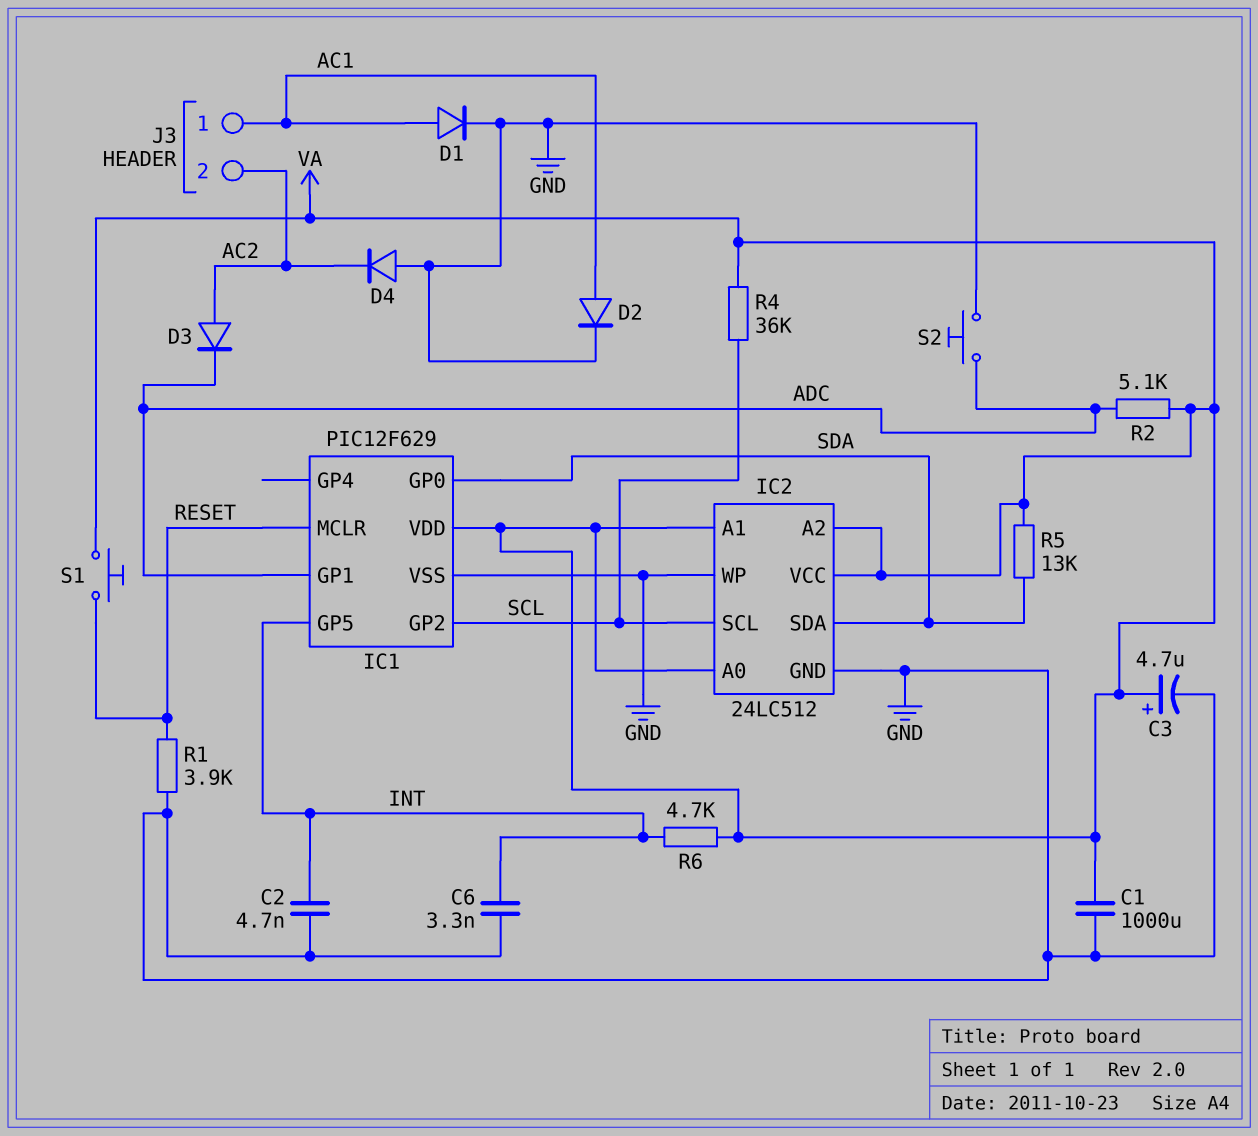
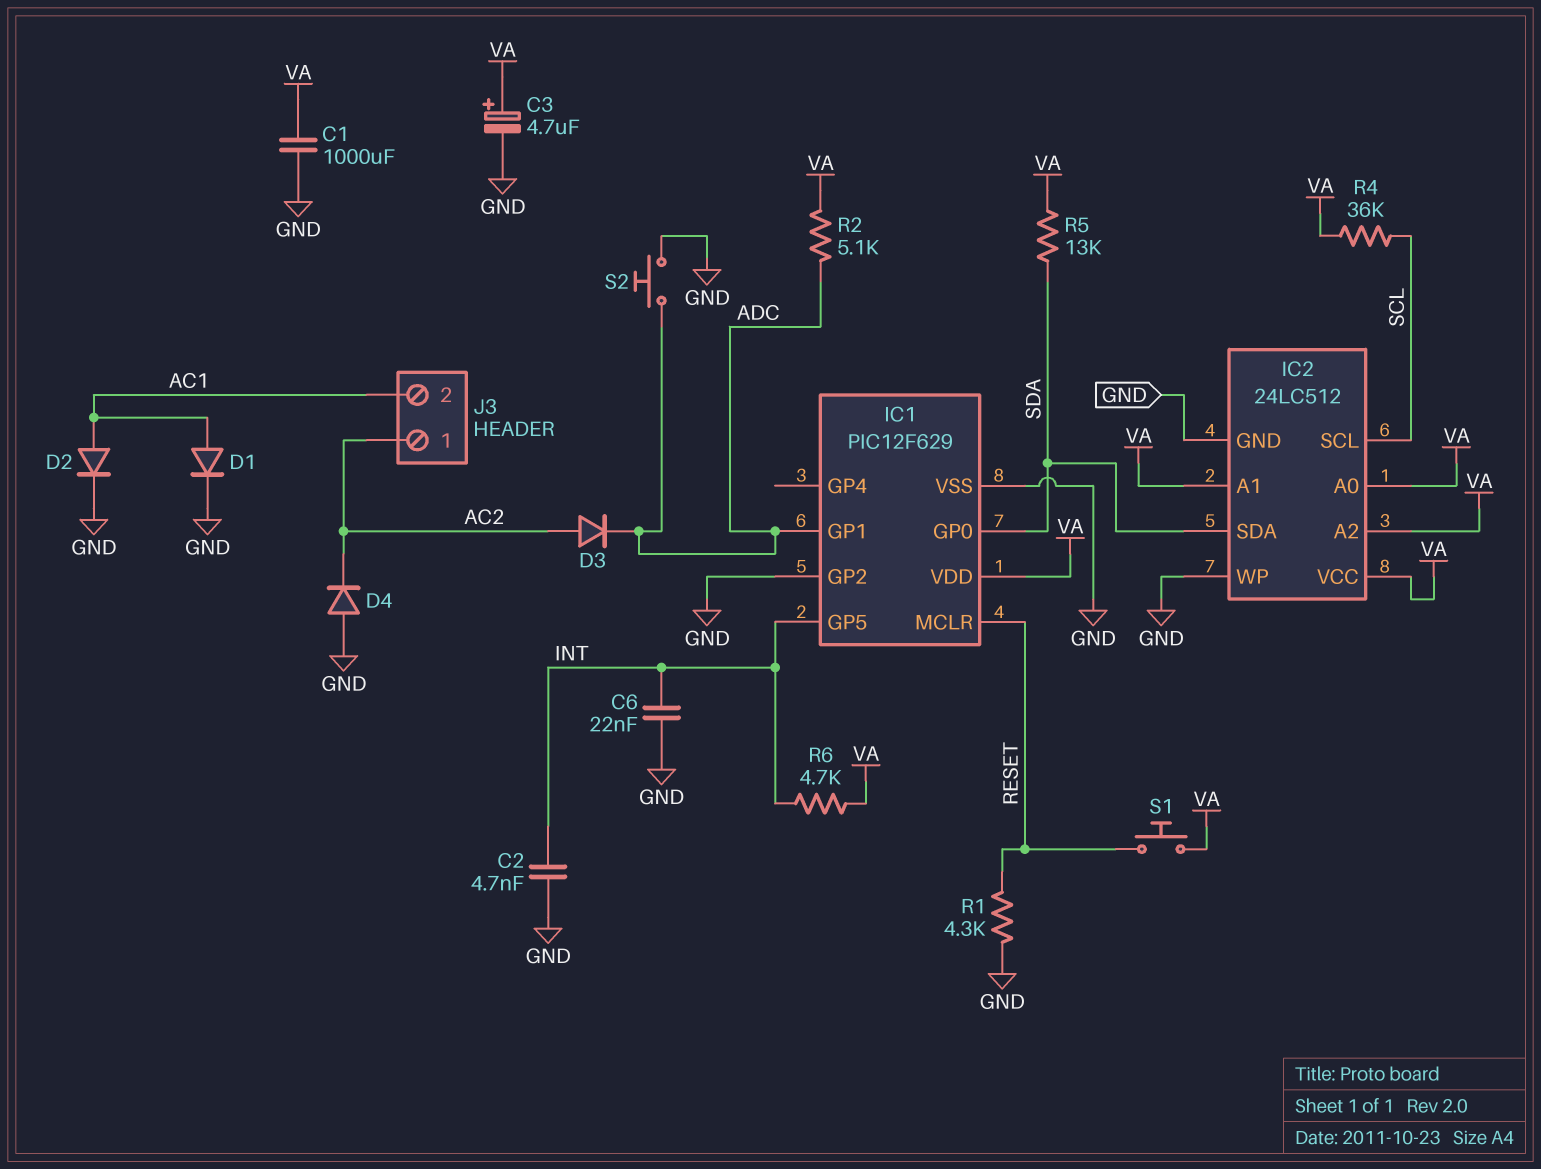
C6: 3.3nF (GND, INT) -> 22nF (GND, INT)
IC1 pin GP2: SCL -> GND
J3 pin 1: AC1 -> AC2
J3 pin 2: AC2 -> AC1
R1: 3.9k (GND, RESET) -> 4.3k (GND, RESET)

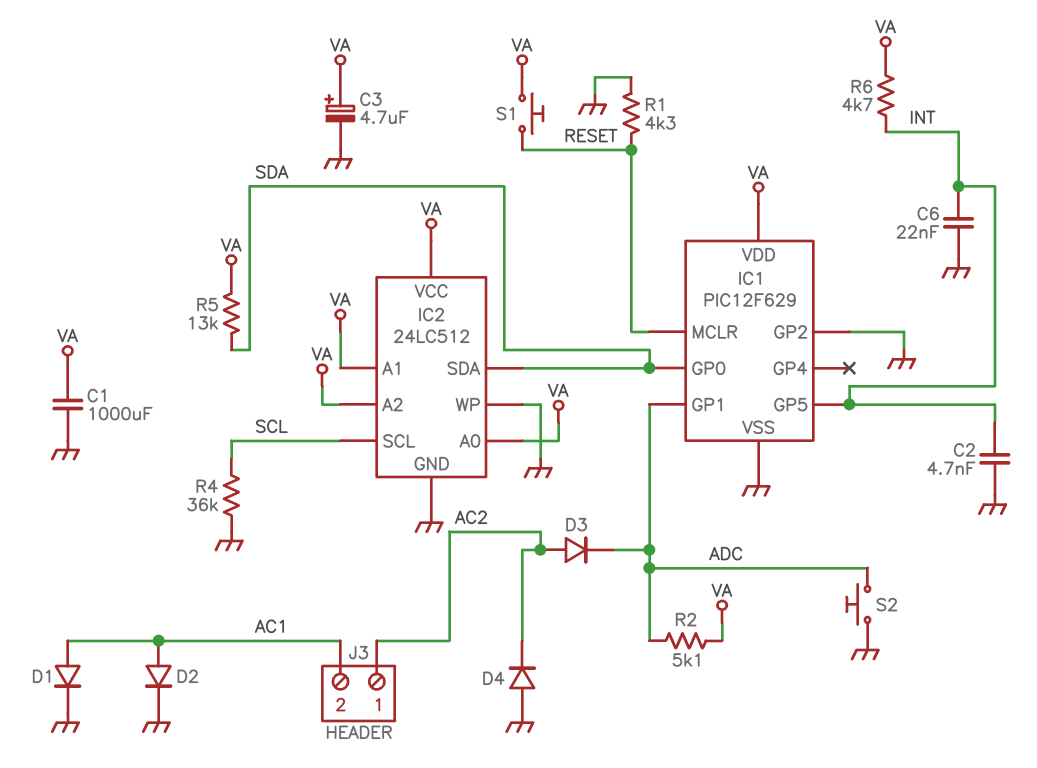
R4: 36k (SCL, VA) -> 36k (GND, SCL)

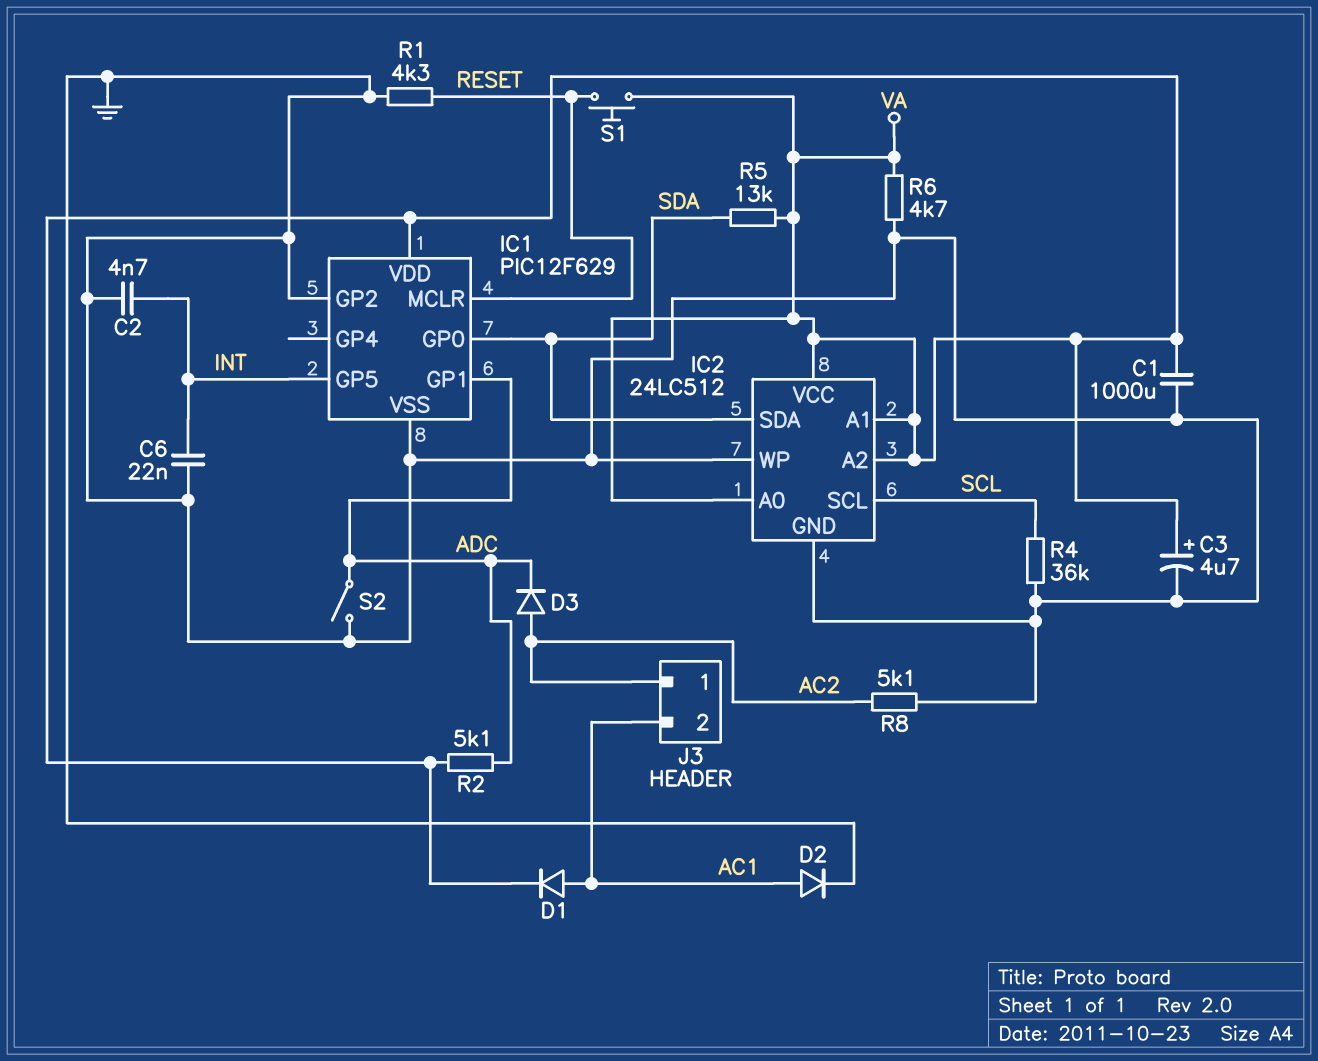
D1: diode (A AC1, K GND) -> diode (A AC1, K VA)
D4: diode (A GND, K AC2) -> none
R6: 4.7k (INT, VA) -> 4.7k (GND, VA)
R8: none -> 5.1k (AC2, GND)
S2: button (ADC, GND) -> switch (ADC, GND)

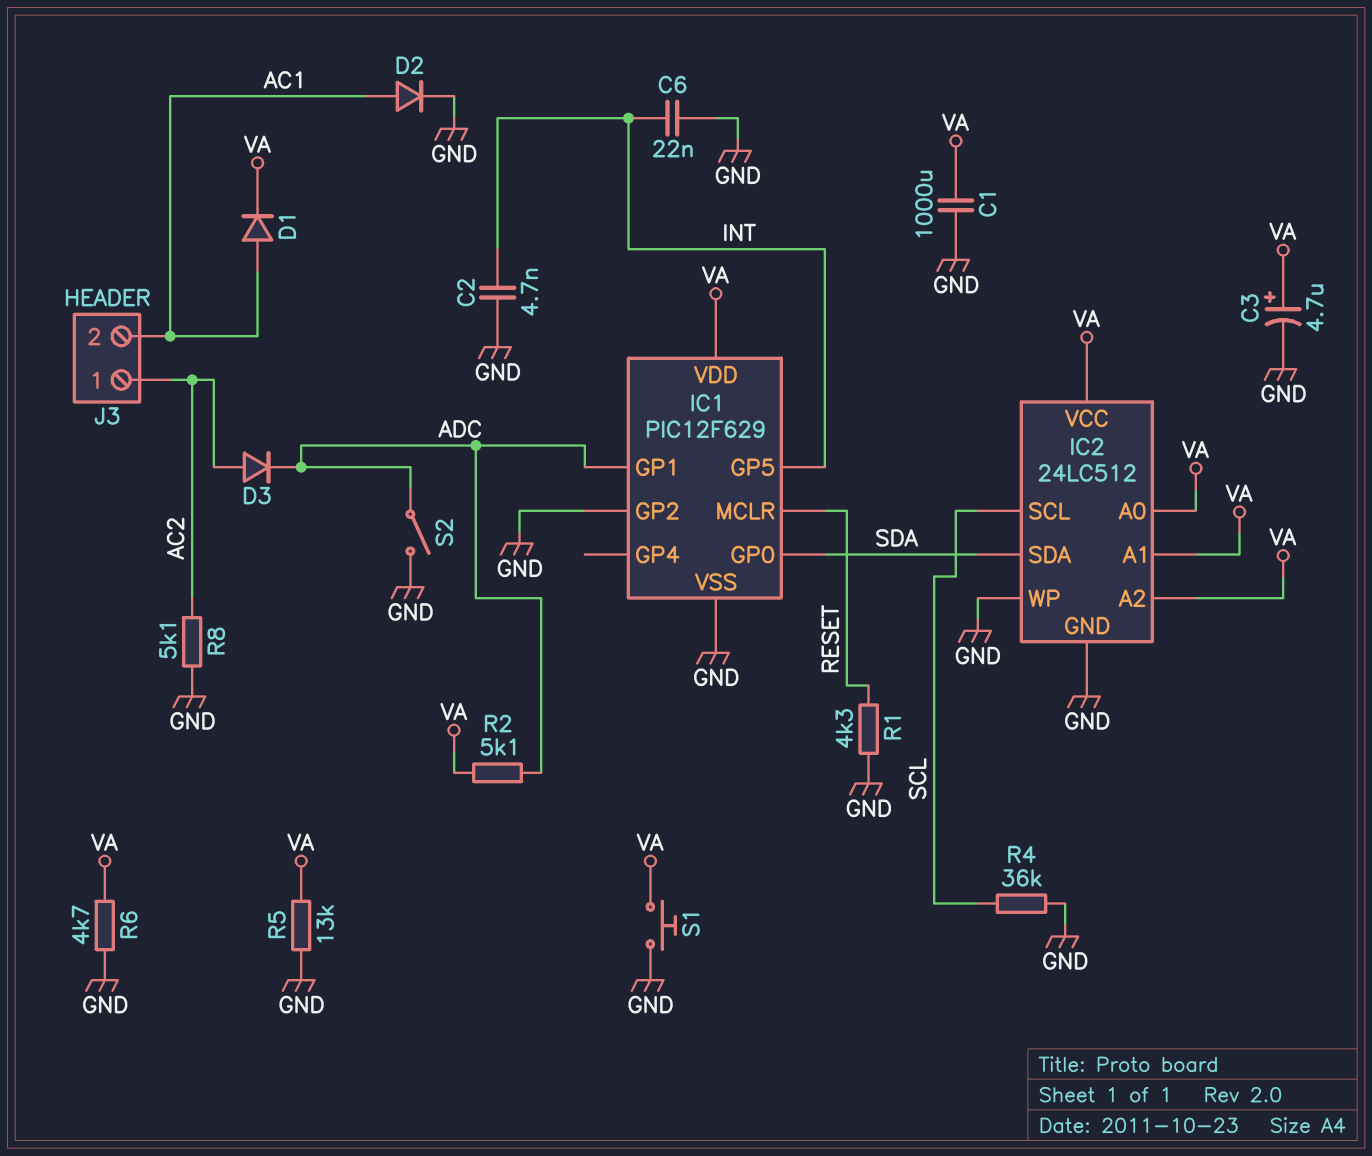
R5: 13k (SDA, VA) -> 13k (GND, VA)
S1: button (RESET, VA) -> button (GND, VA)

